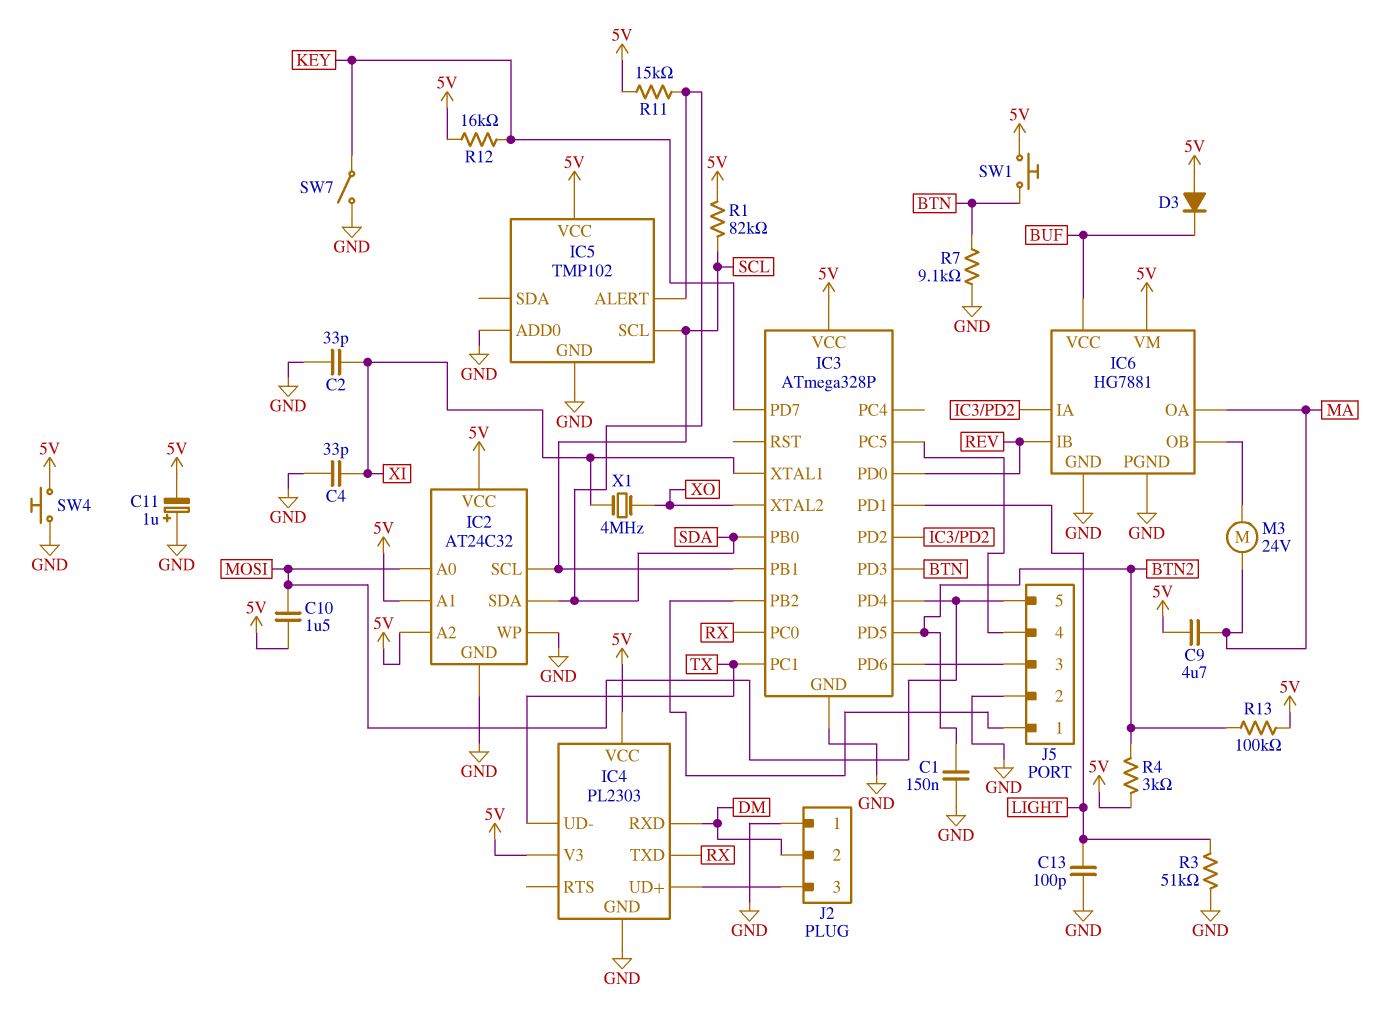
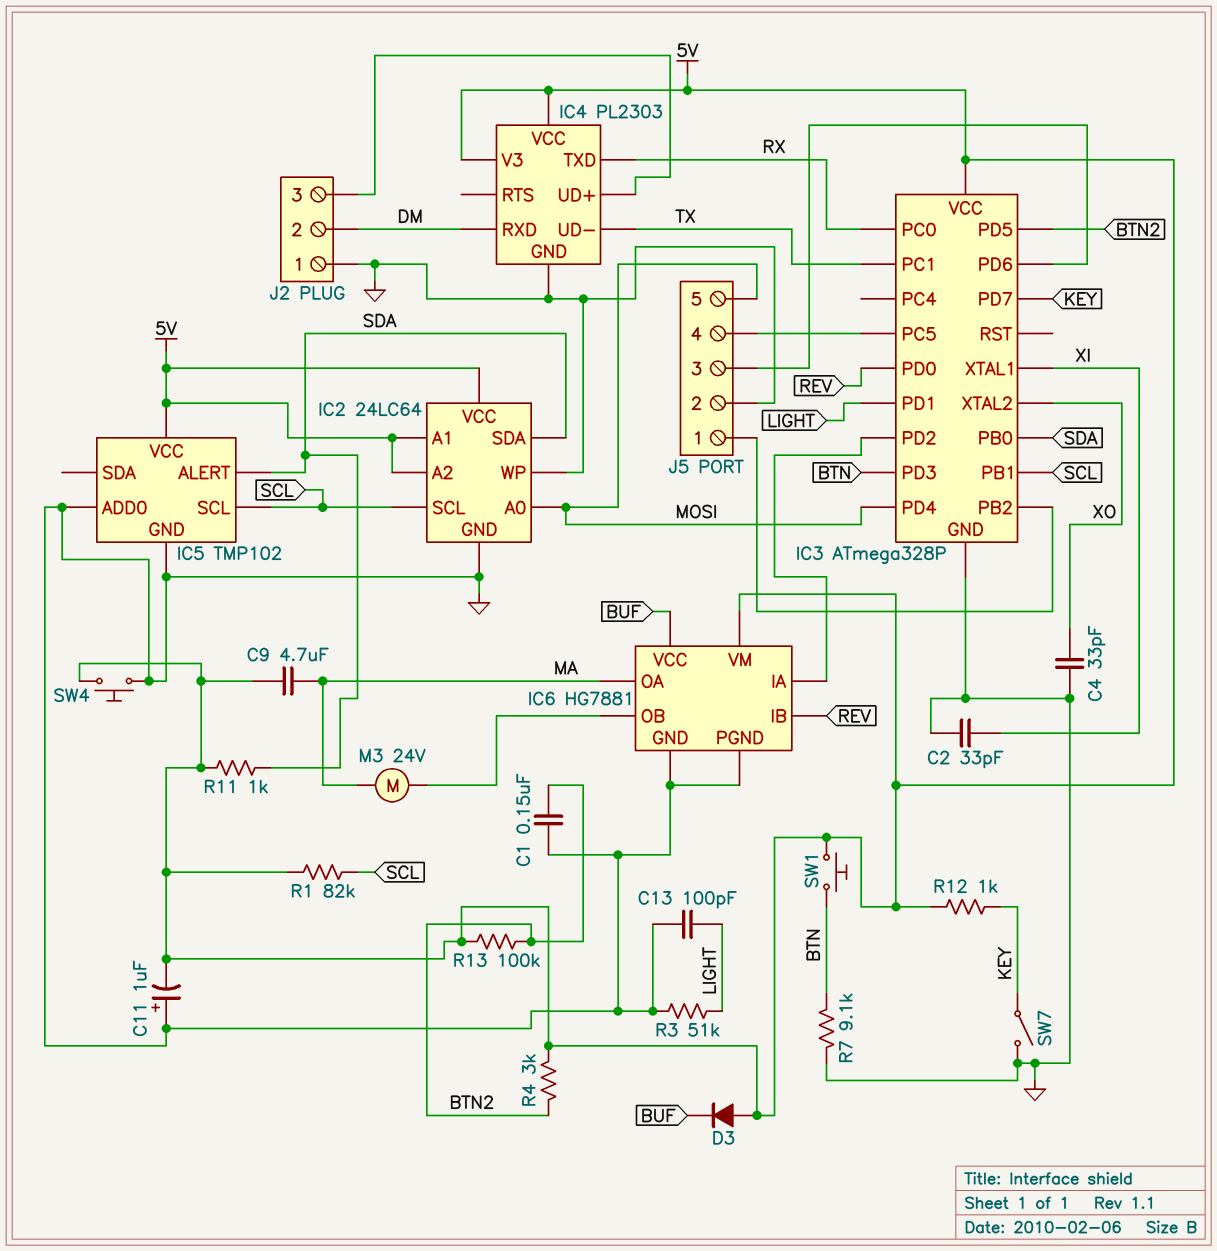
C4: 33pF (GND, XI) -> 33pF (GND, XO)
C10: 1.5uF (5V, MOSI) -> none
IC2: AT24C32 -> 24LC64
R11: 15k (5V, SDA) -> 1k (5V, SDA)
R12: 16k (5V, KEY) -> 1k (5V, KEY)
X1: 4MHz (XI, XO) -> none

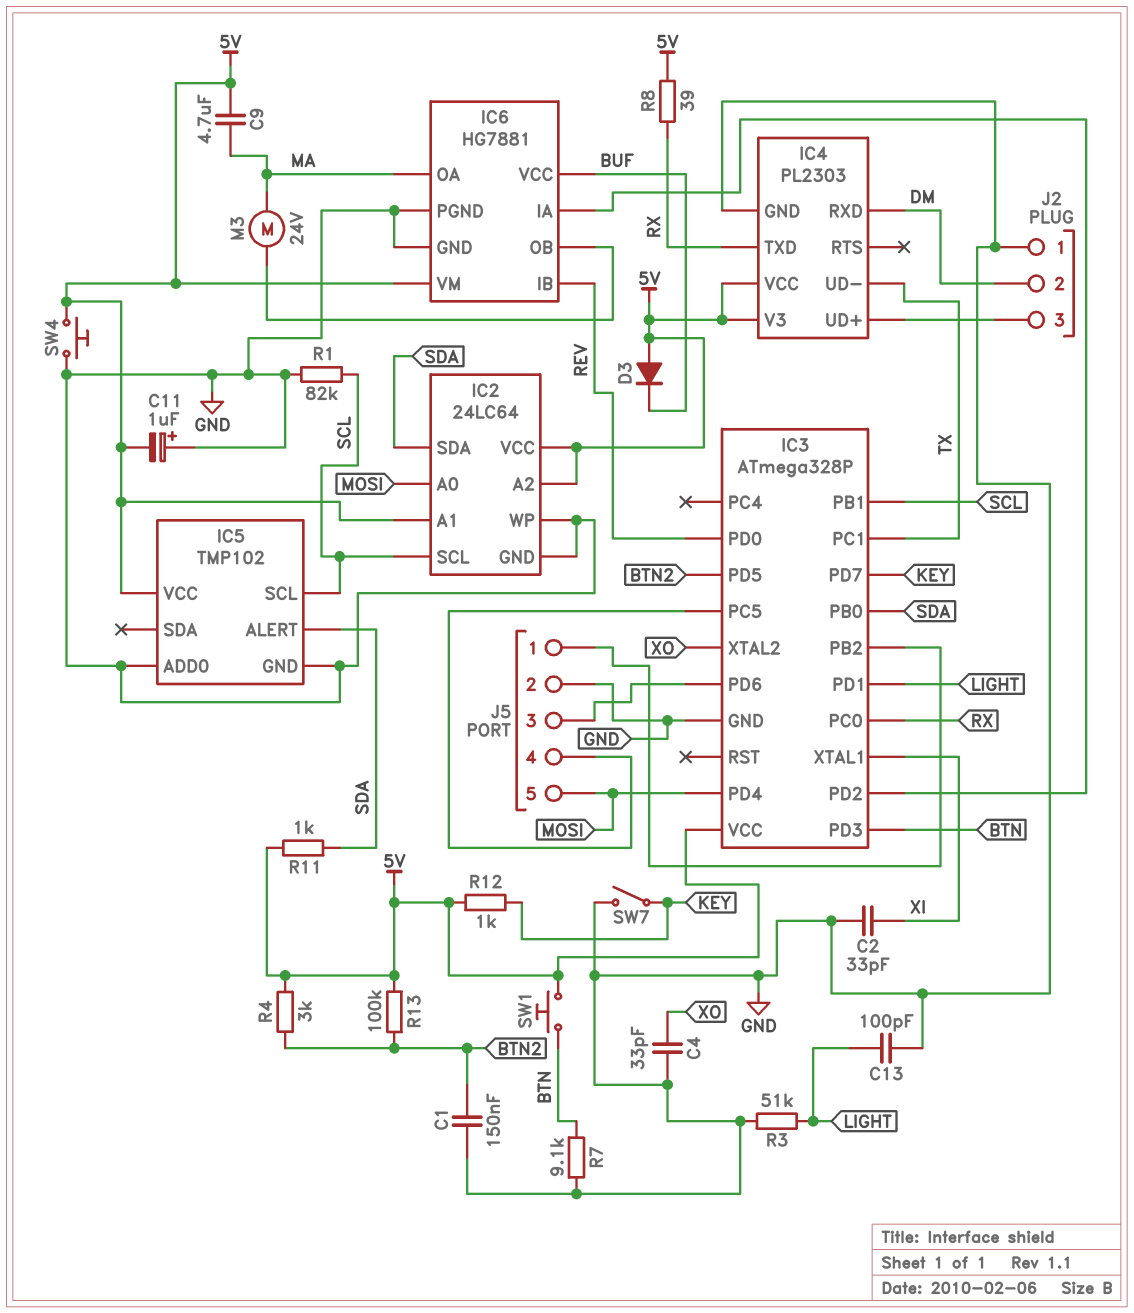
R1: 82k (5V, SCL) -> 82k (GND, SCL)
R8: none -> 39 (5V, RX)

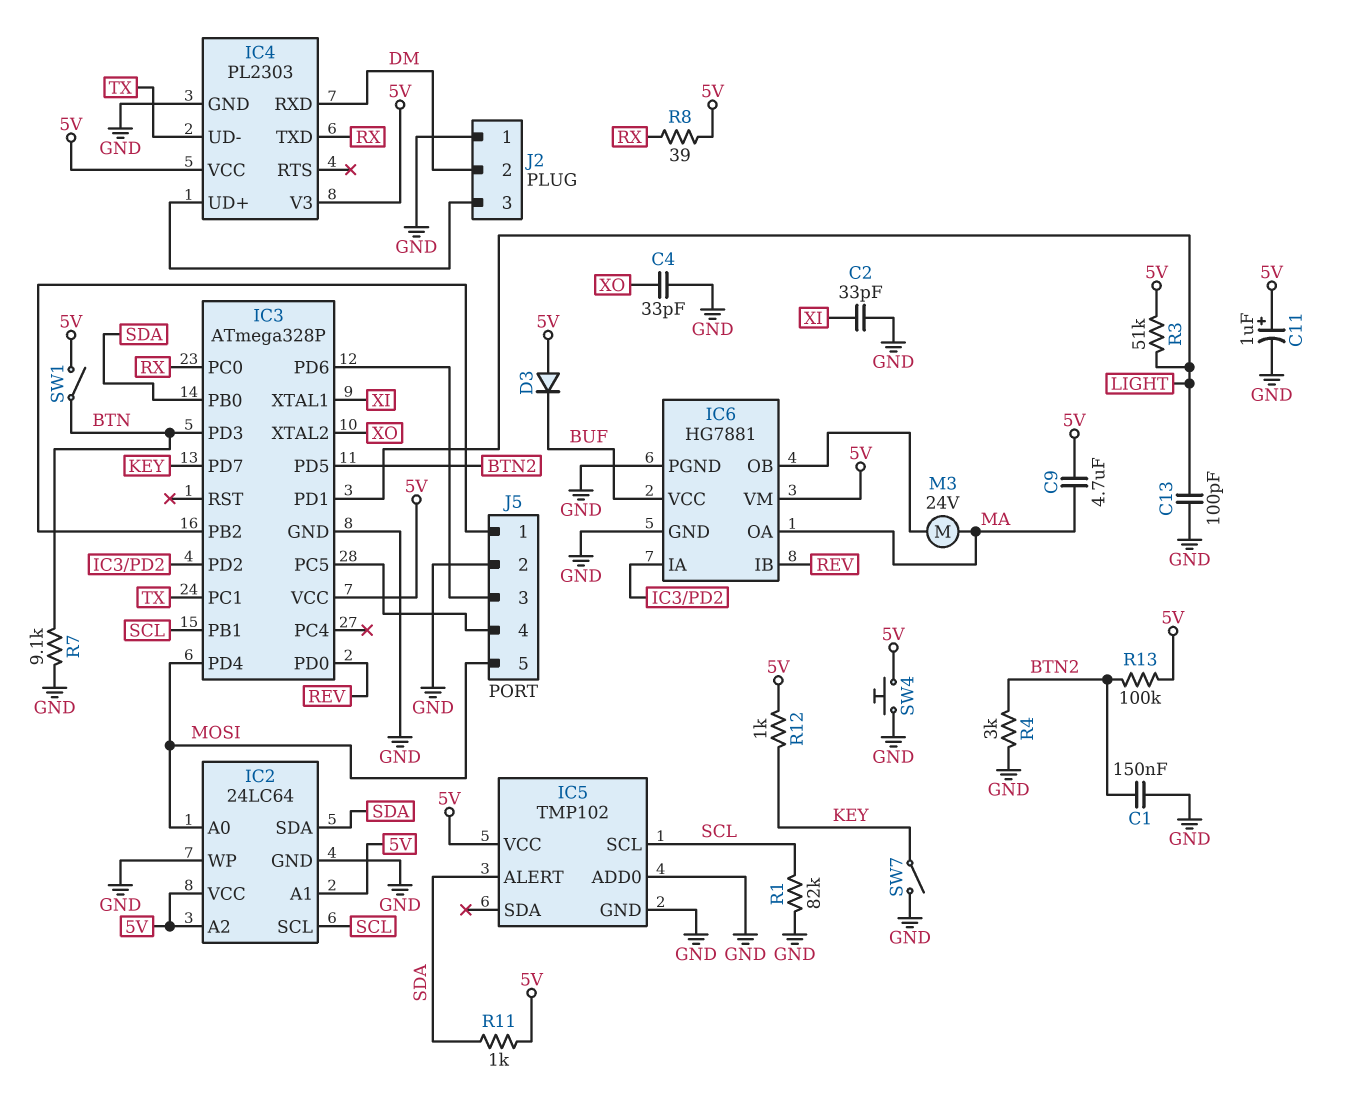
C11: 1uF (plus GND, minus 5V) -> 1uF (plus 5V, minus GND)
R3: 51k (GND, LIGHT) -> 51k (5V, LIGHT)
R4: 3k (5V, BTN2) -> 3k (BTN2, GND)
SW1: button (5V, BTN) -> switch (5V, BTN)

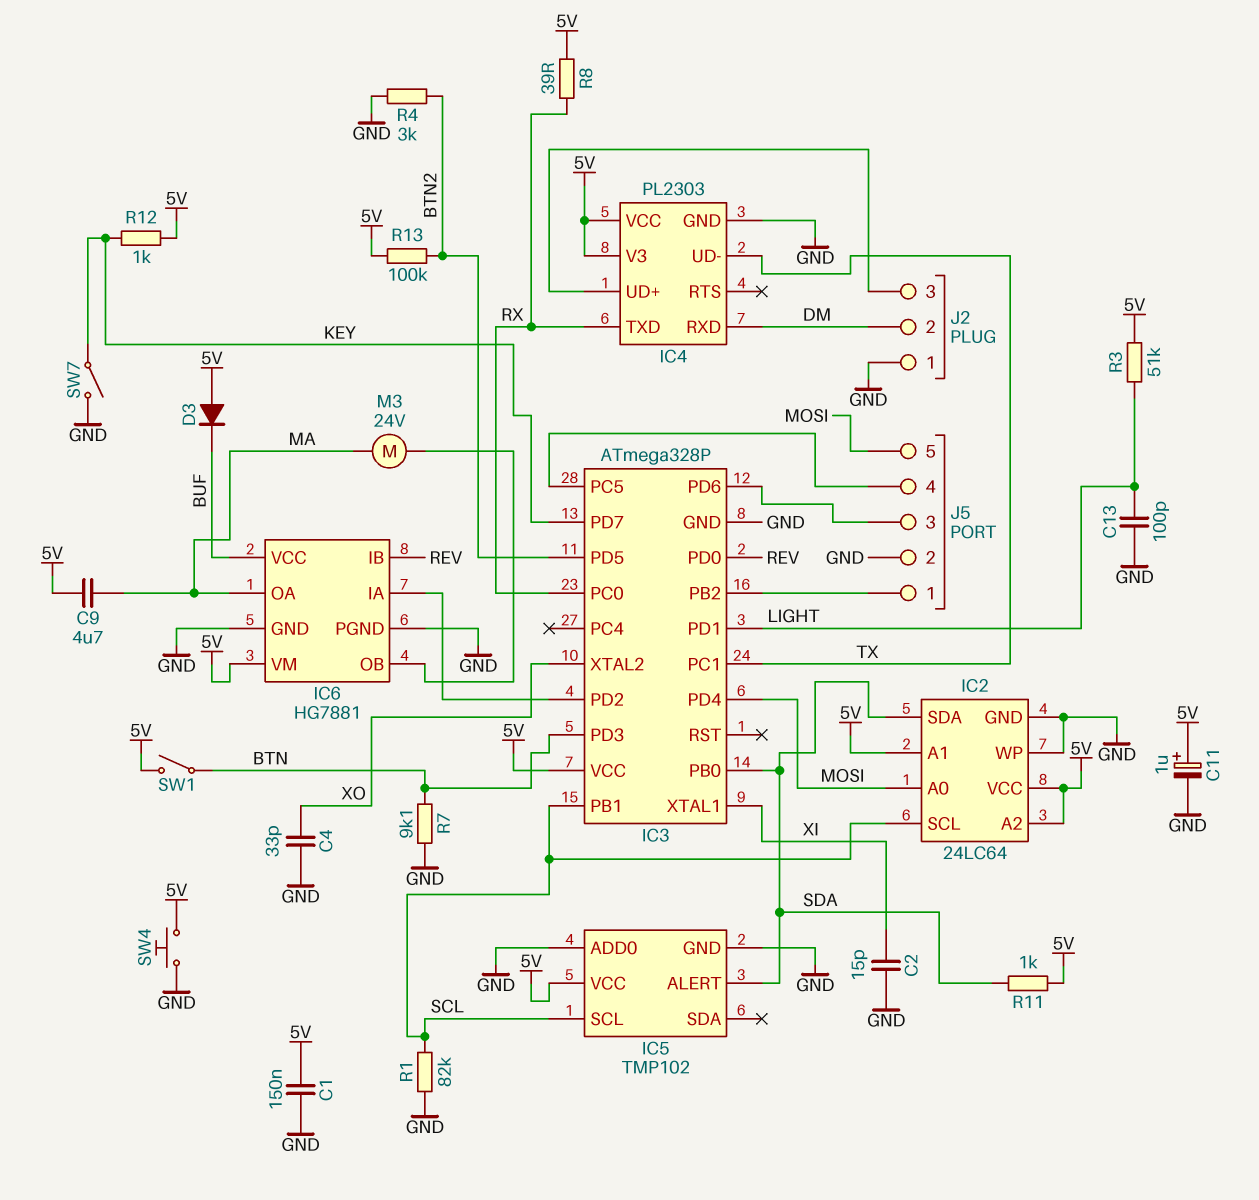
C1: 150nF (BTN2, GND) -> 150nF (5V, GND)
C2: 33pF (GND, XI) -> 15pF (GND, XI)

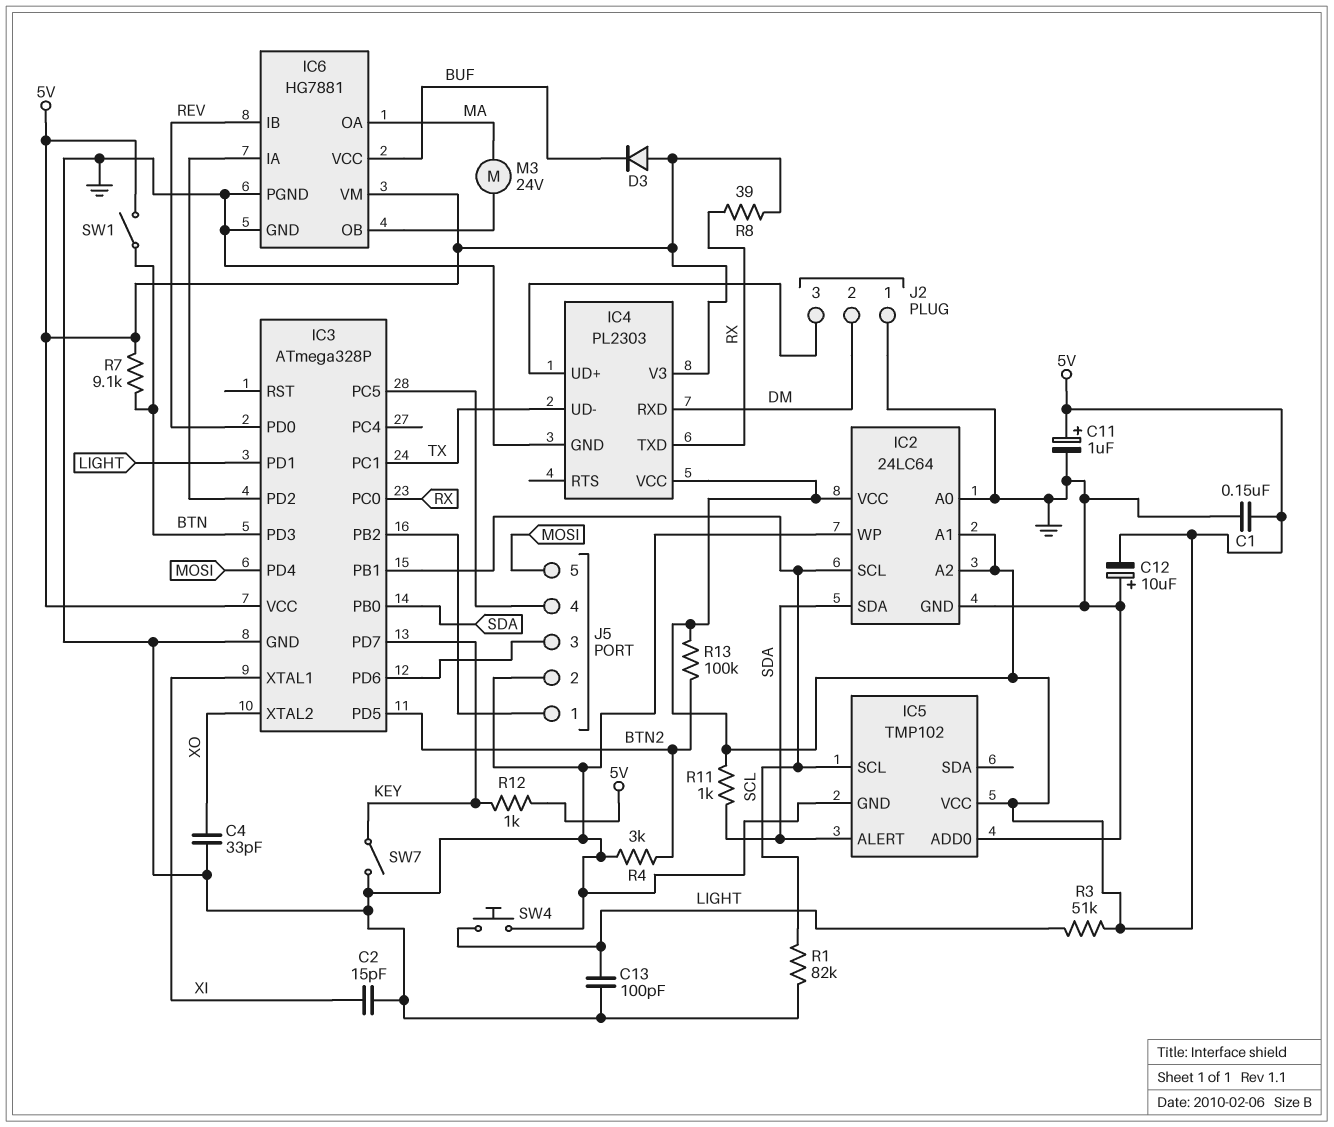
C9: 4.7uF (5V, MA) -> none
C12: none -> 10uF (plus GND, minus 5V)
IC2 pin A0: MOSI -> GND
R7: 9.1k (BTN, GND) -> 9.1k (5V, BTN)
SW4: button (5V, GND) -> button (GND, LIGHT)

